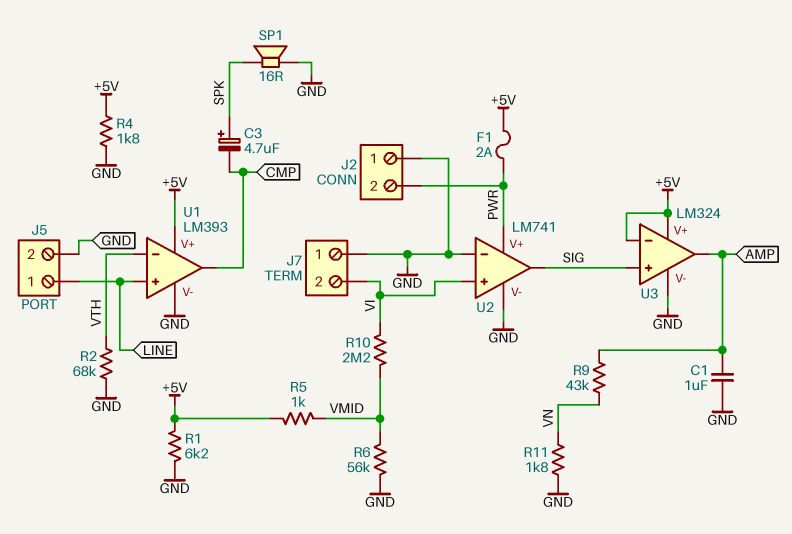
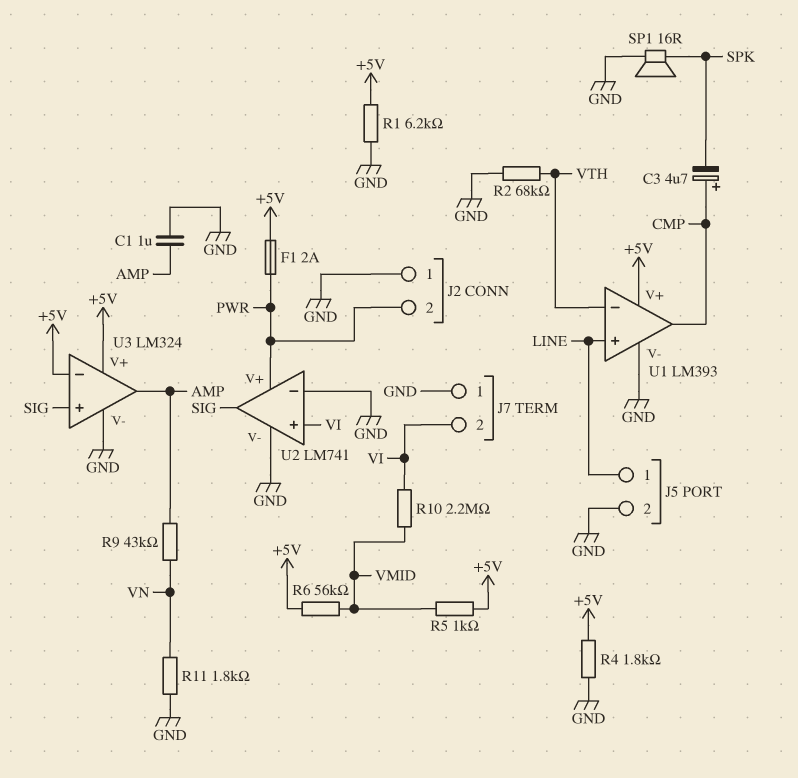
C3: 4.7uF (plus SPK, minus CMP) -> 4.7uF (plus CMP, minus SPK)
R6: 56k (GND, VMID) -> 56k (+5V, VMID)

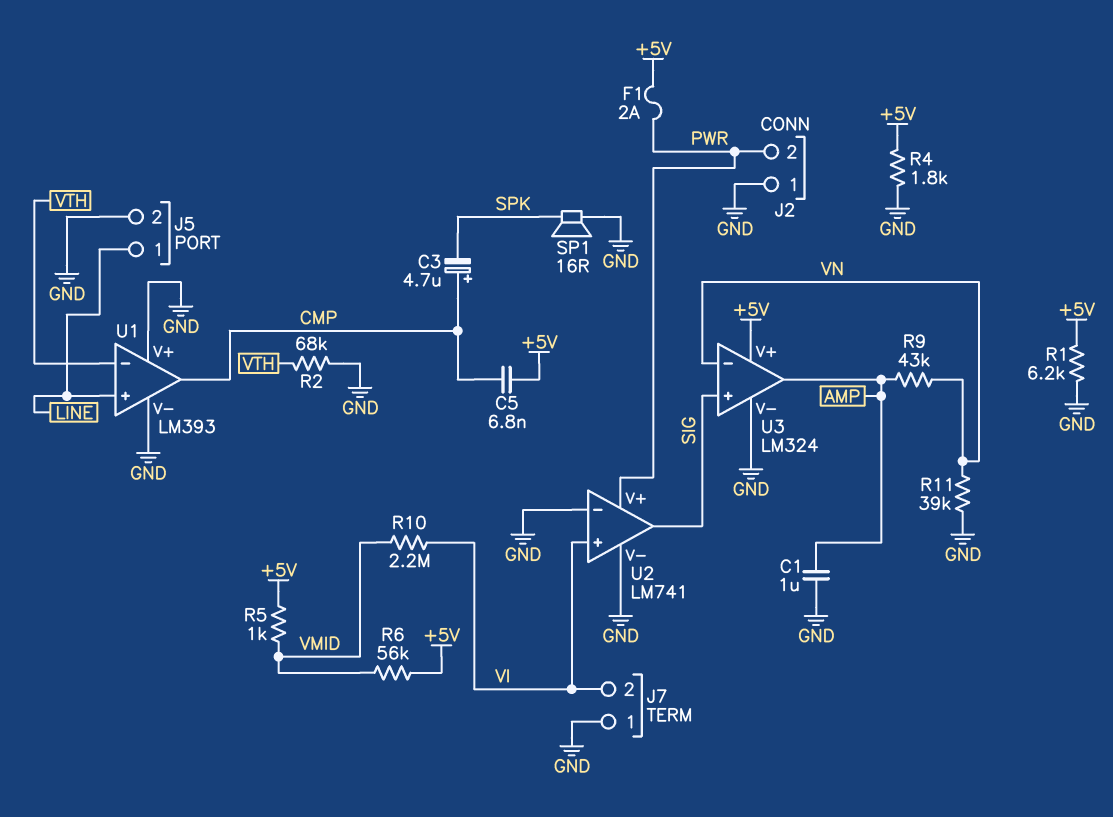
C5: none -> 6.8nF (+5V, CMP)
R11: 1.8k (GND, VN) -> 39k (GND, VN)
U1 pin V+: +5V -> GND
U3 pin in-: +5V -> VN

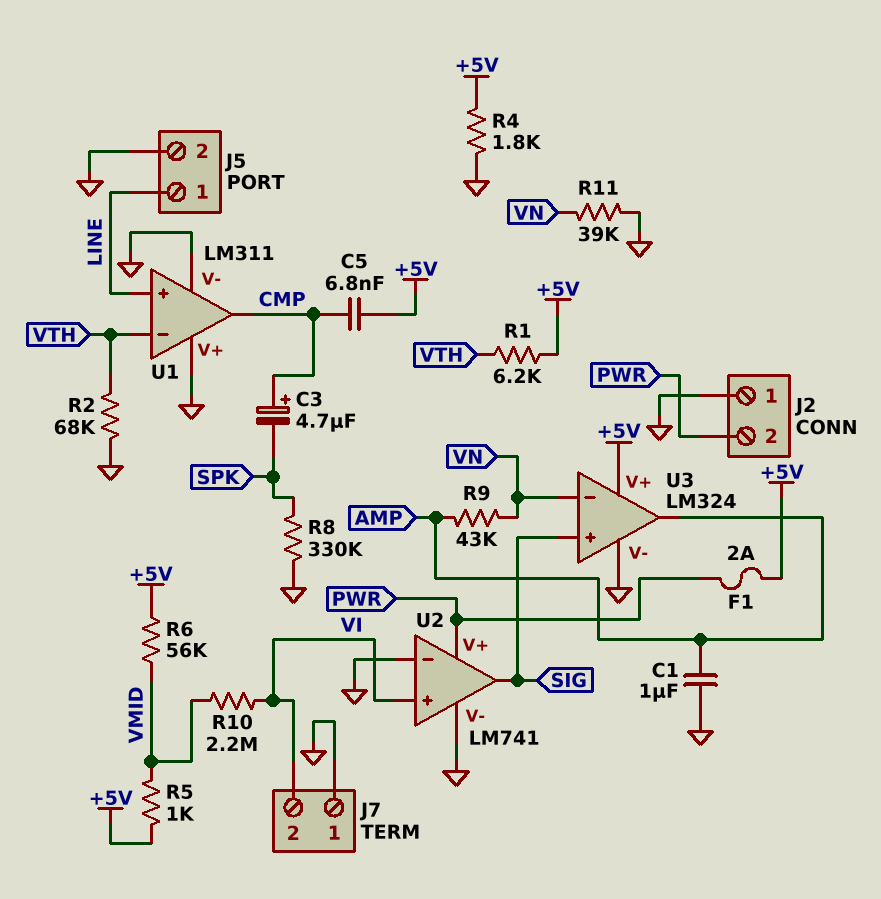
R1: 6.2k (+5V, GND) -> 6.2k (+5V, VTH)
R8: none -> 330k (GND, SPK)
SP1: speaker 16R (GND, SPK) -> none
U1: LM393 -> LM311

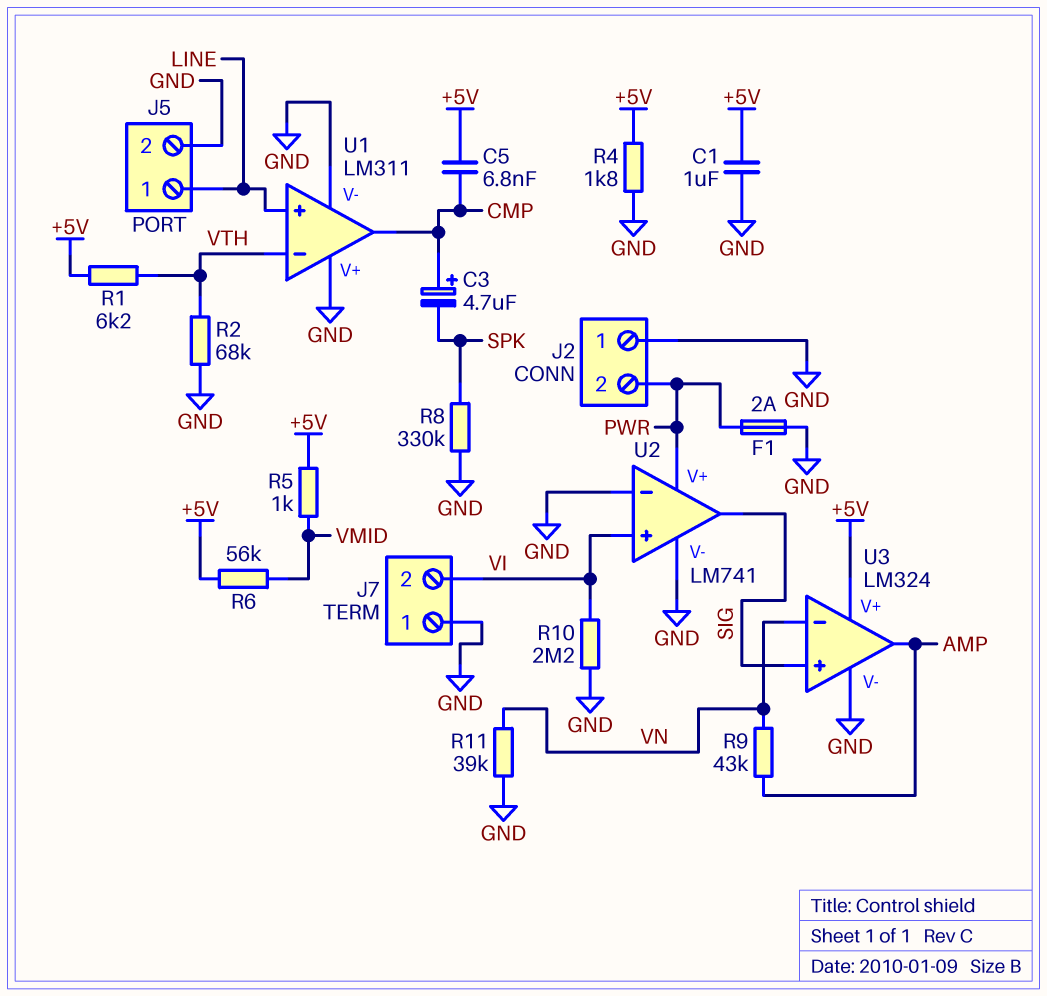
C1: 1uF (AMP, GND) -> 1uF (+5V, GND)
F1: 2A (+5V, PWR) -> 2A (GND, PWR)
R10: 2.2M (VI, VMID) -> 2.2M (GND, VI)

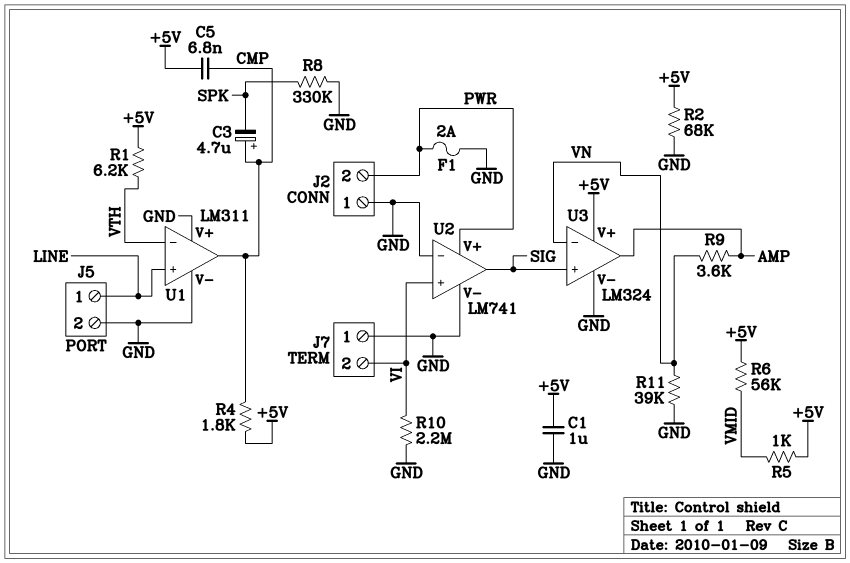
R2: 68k (GND, VTH) -> 68k (+5V, GND)
R4: 1.8k (+5V, GND) -> 1.8k (+5V, CMP)
R9: 43k (AMP, VN) -> 3.6k (AMP, VN)

